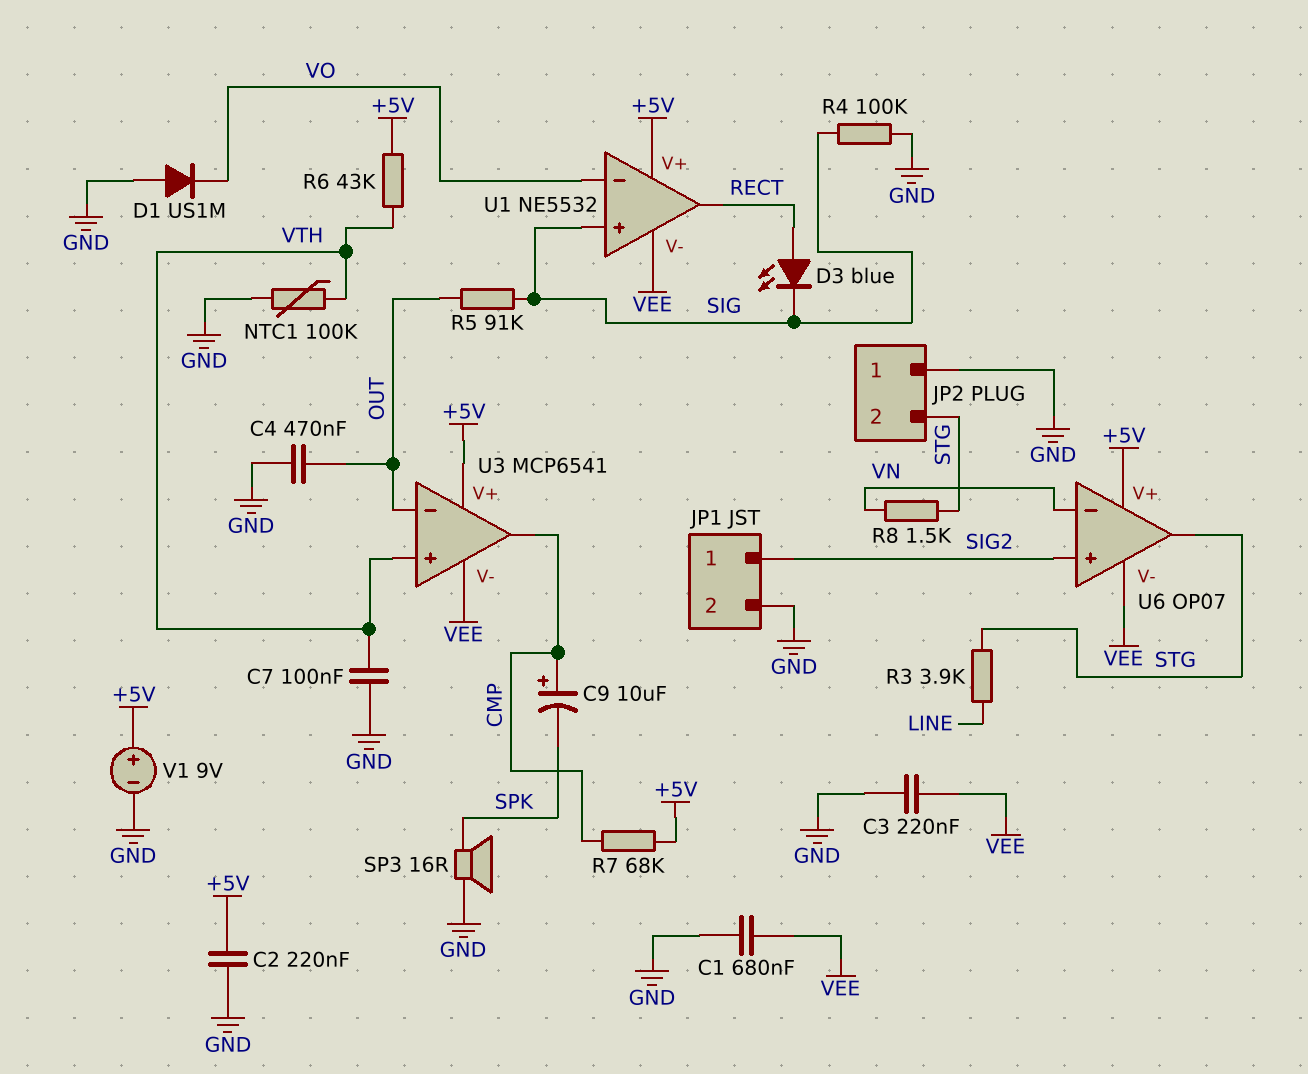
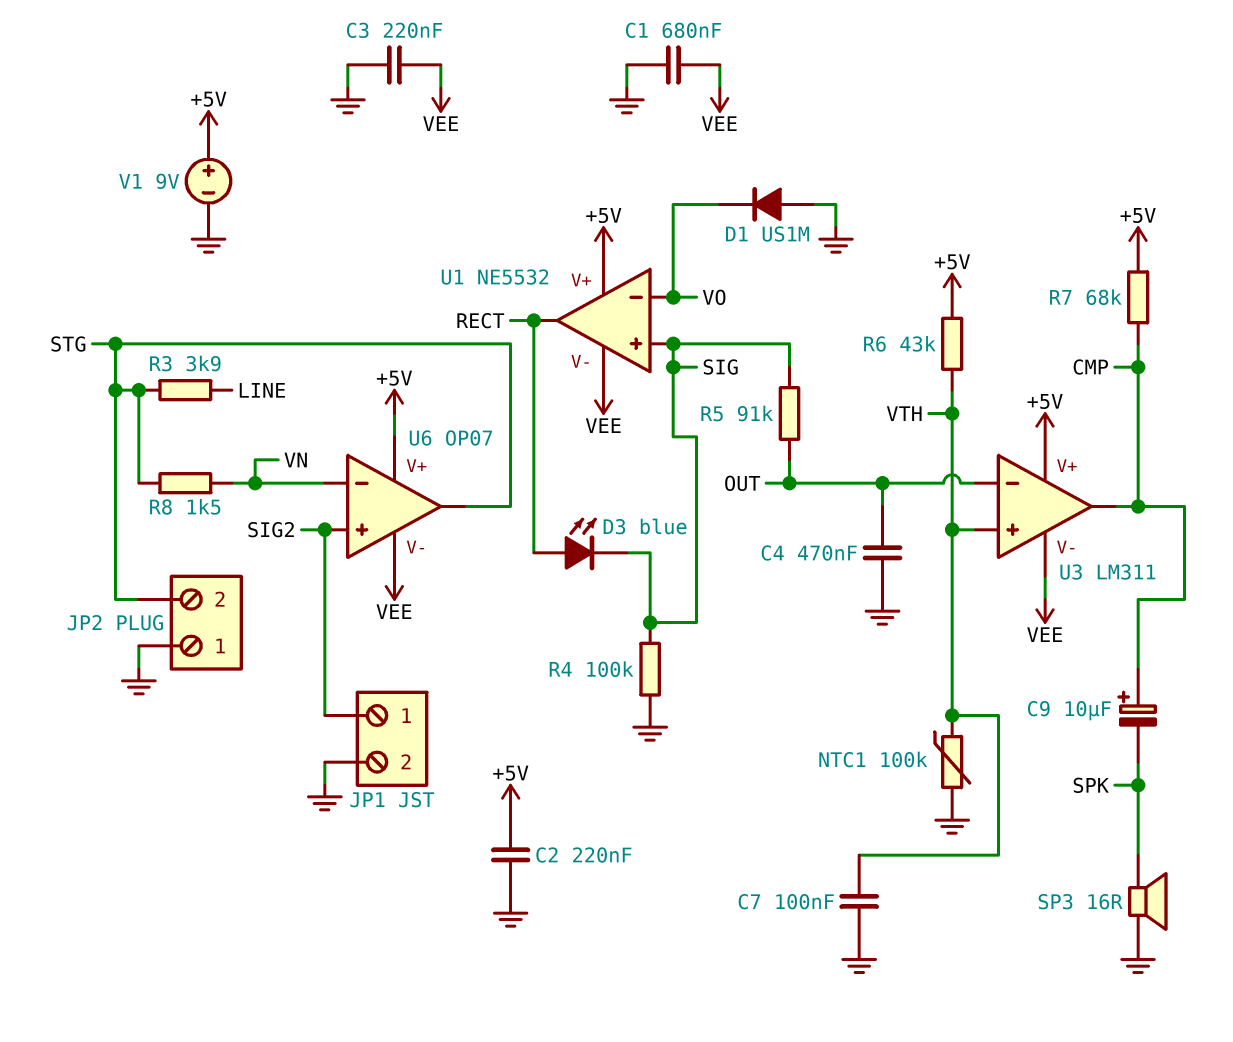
U3: MCP6541 -> LM311

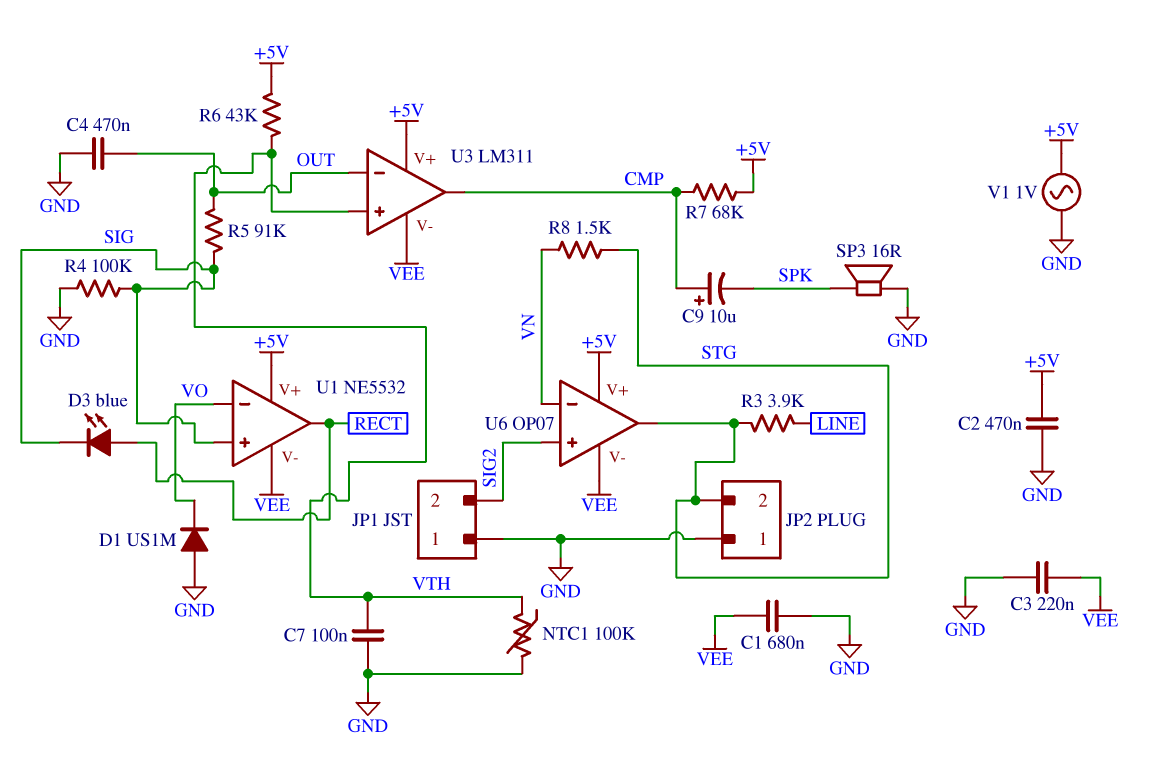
C2: 220nF (+5V, GND) -> 470nF (+5V, GND)
JP1 pin 1: SIG2 -> GND
JP1 pin 2: GND -> SIG2
V1: 9V (plus +5V, minus GND) -> AC 1V (+5V, GND)

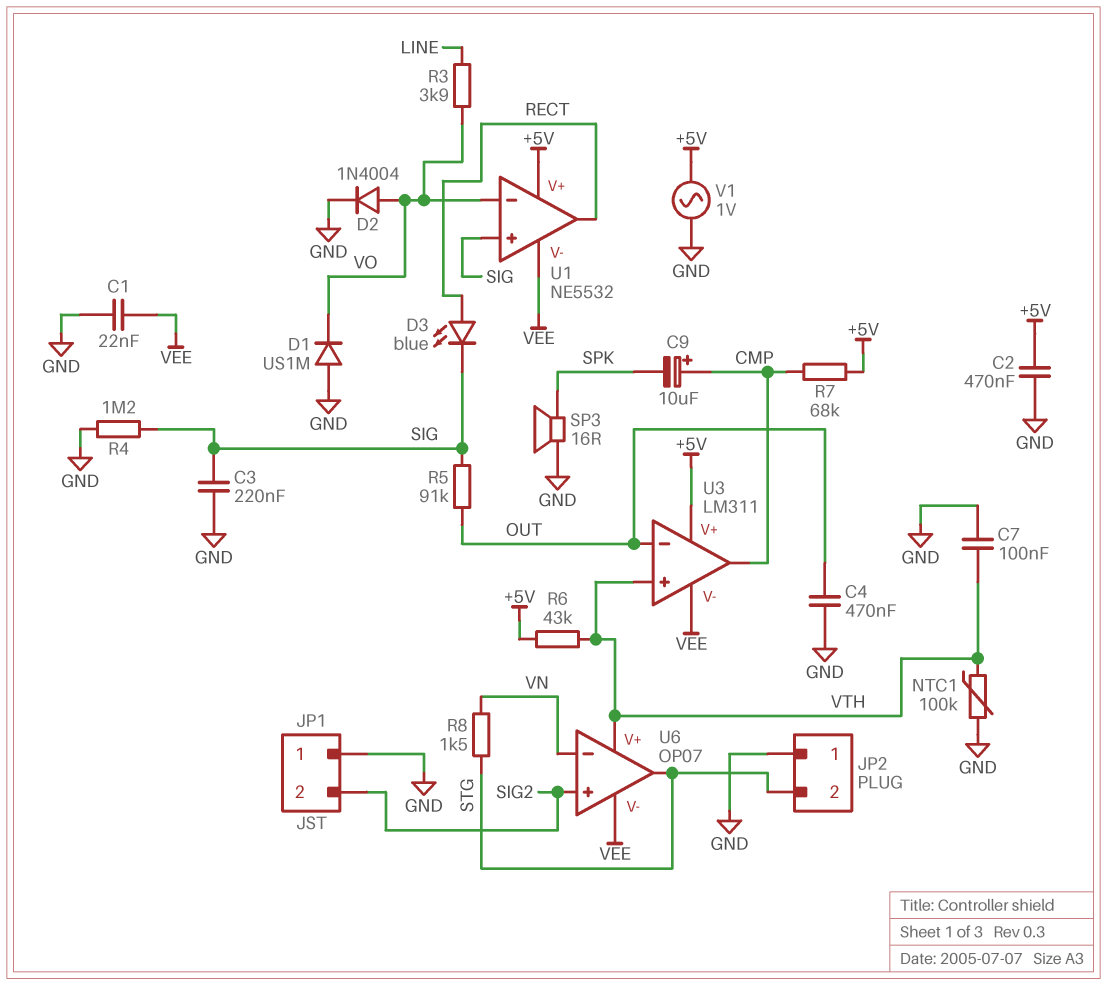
C1: 680nF (GND, VEE) -> 22nF (GND, VEE)
C3: 220nF (GND, VEE) -> 220nF (GND, SIG)
D2: none -> diode 1N4004 (A VO, K GND)
R3: 3.9k (LINE, STG) -> 3.9k (LINE, VO)
R4: 100k (GND, SIG) -> 1.2M (GND, SIG)
U6 pin V+: +5V -> VTH

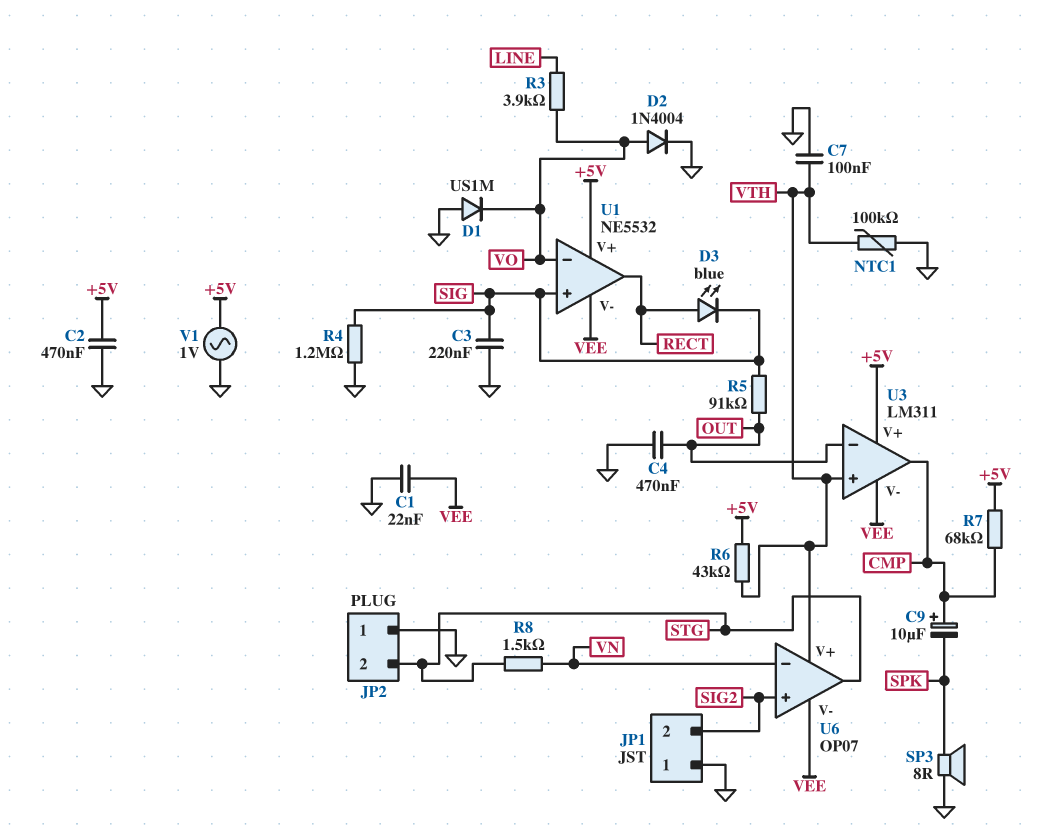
SP3: speaker 16R (GND, SPK) -> speaker 8R (GND, SPK)

